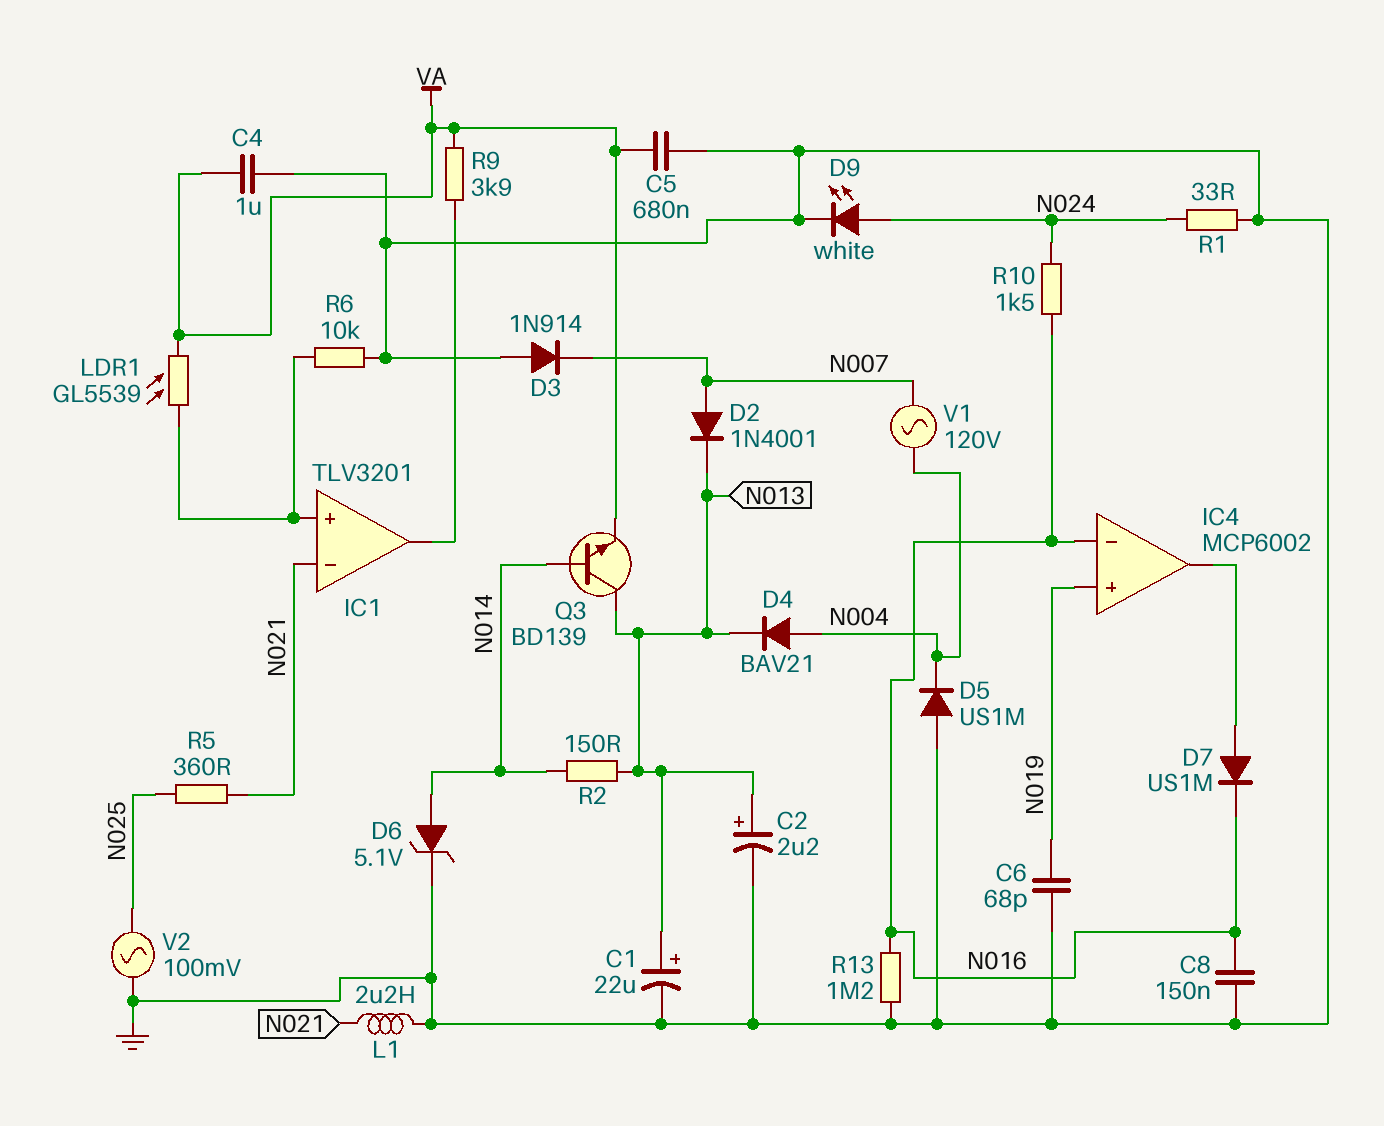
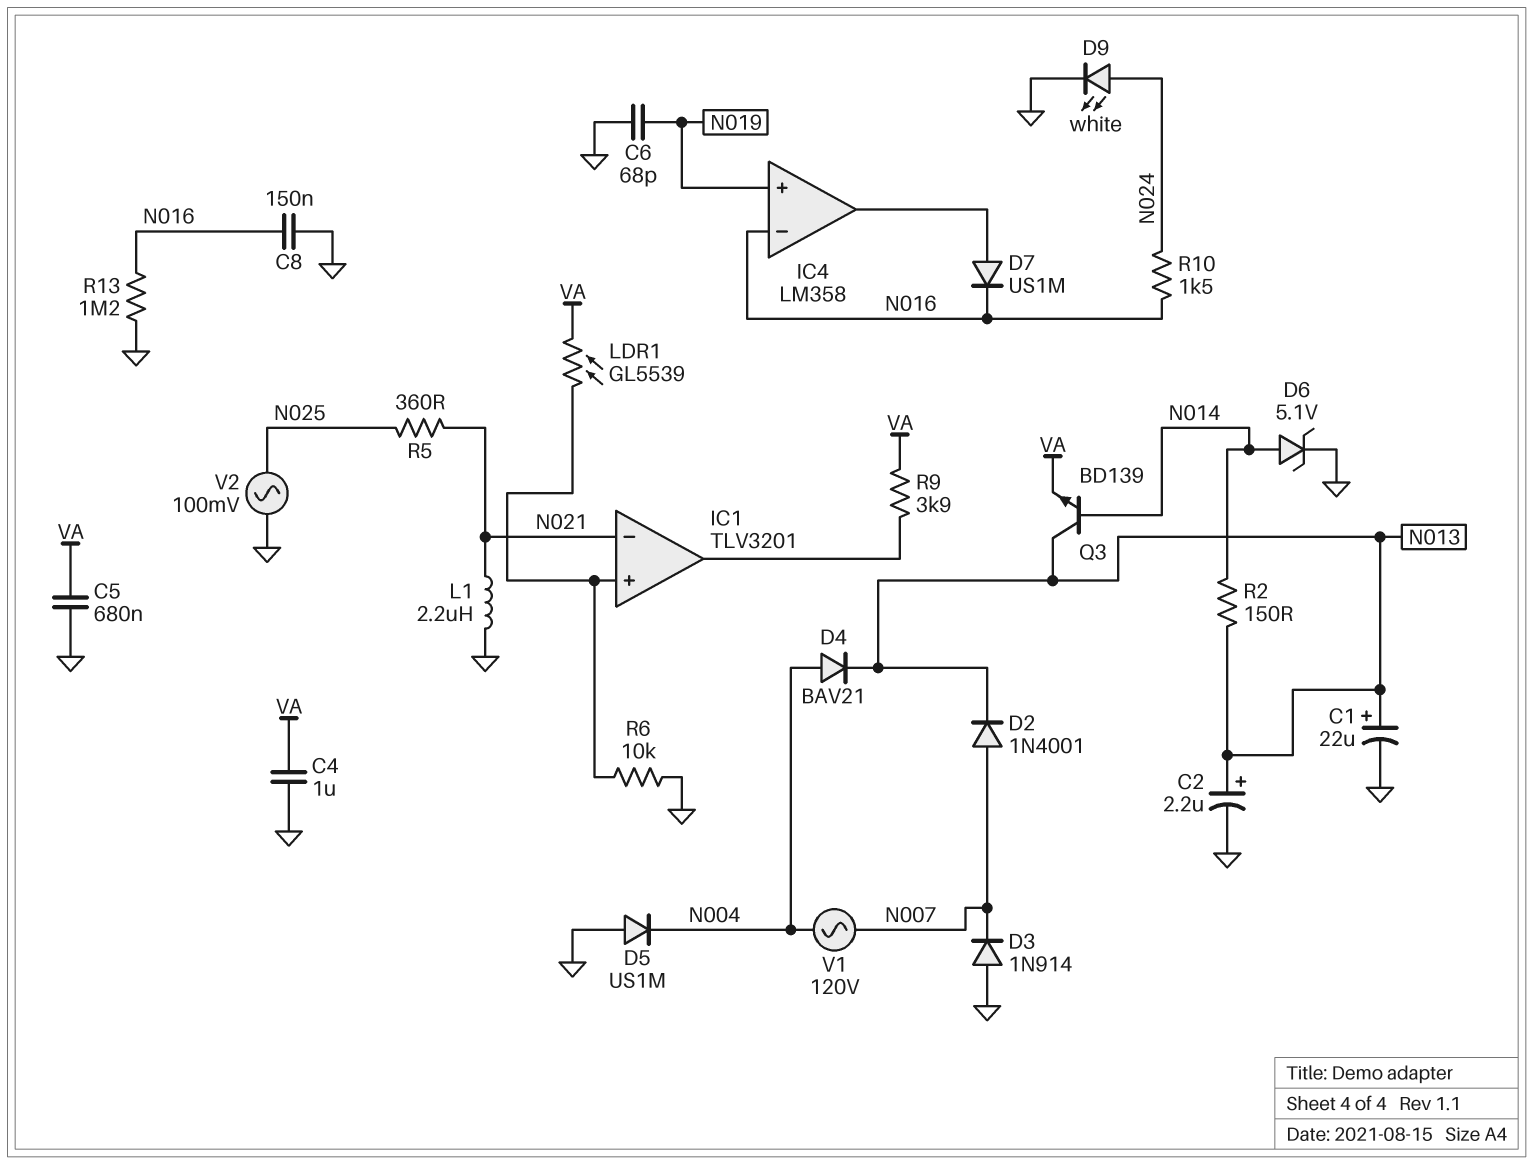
IC4: MCP6002 -> LM358
R1: 33 (GND, N024) -> none

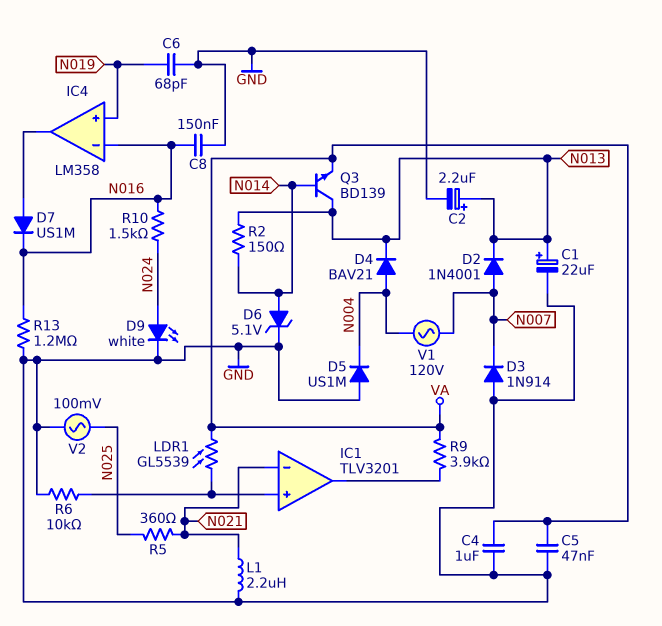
C5: 680nF (GND, VA) -> 47nF (GND, VA)

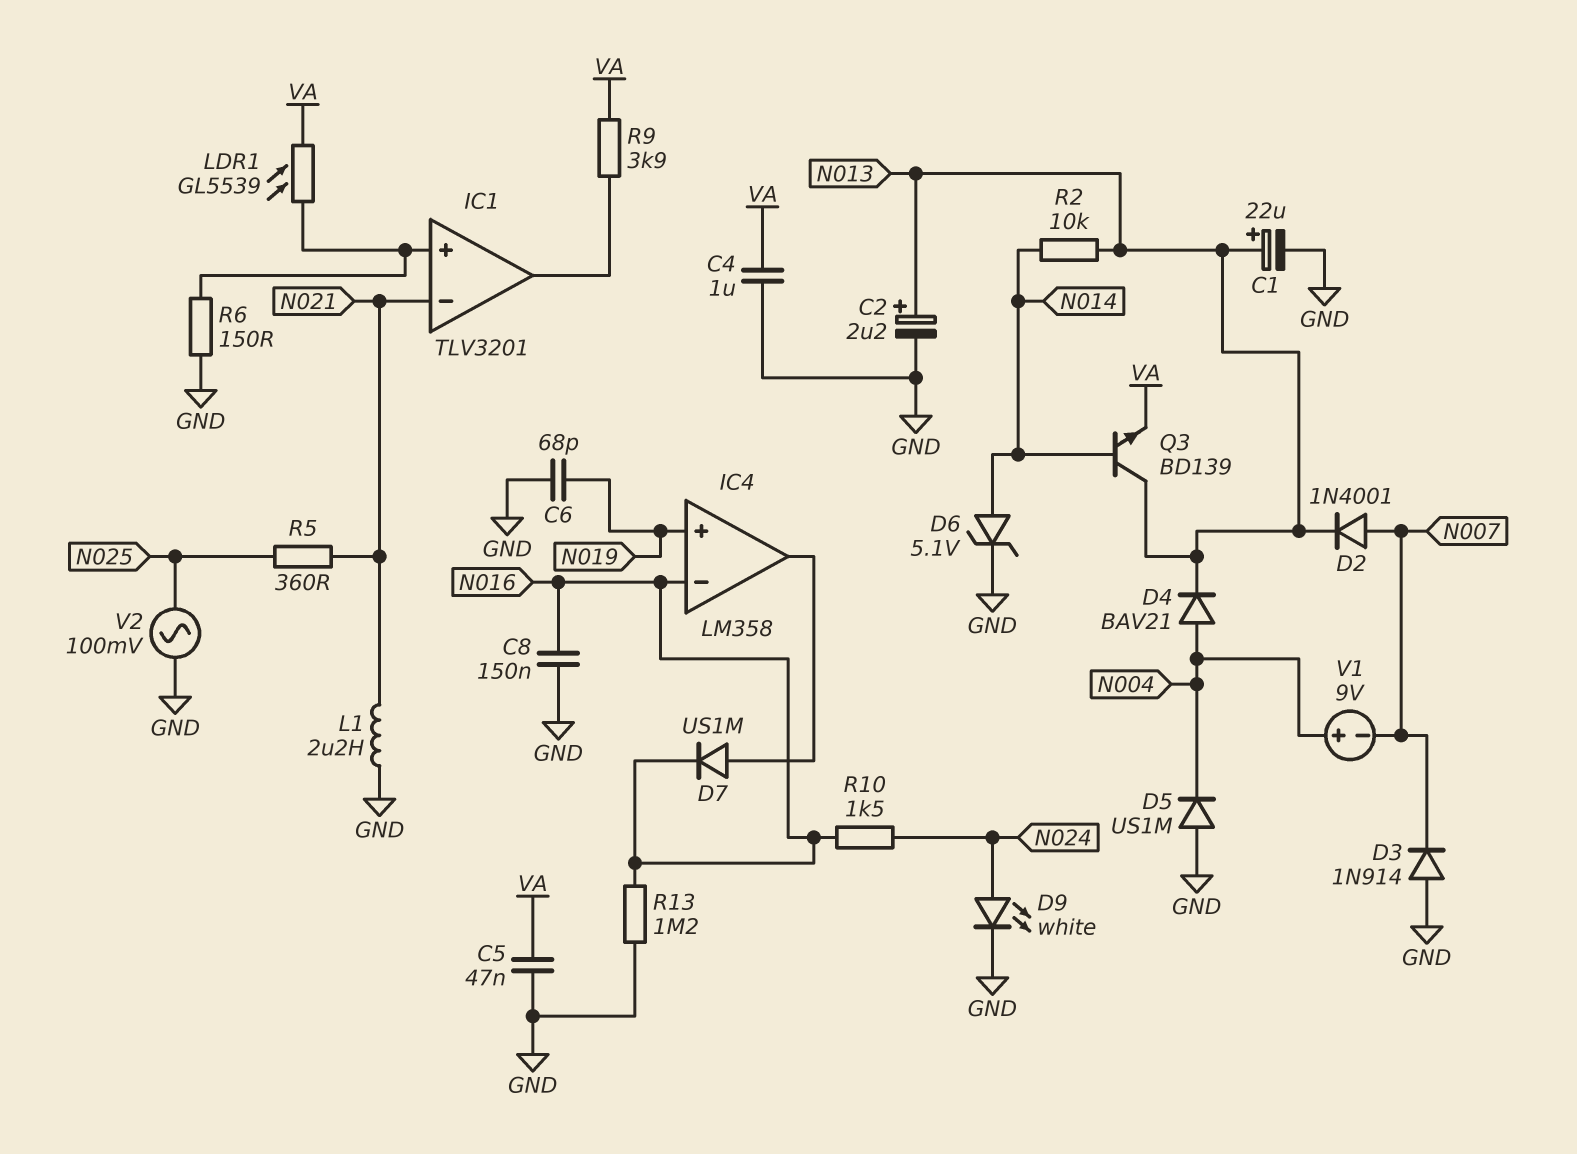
R2: 150 (N013, N014) -> 10k (N013, N014)
R6: 10k (GND, IC1/in+) -> 150 (GND, IC1/in+)
V1: AC 120V (N004, N007) -> 9V (plus N004, minus N007)

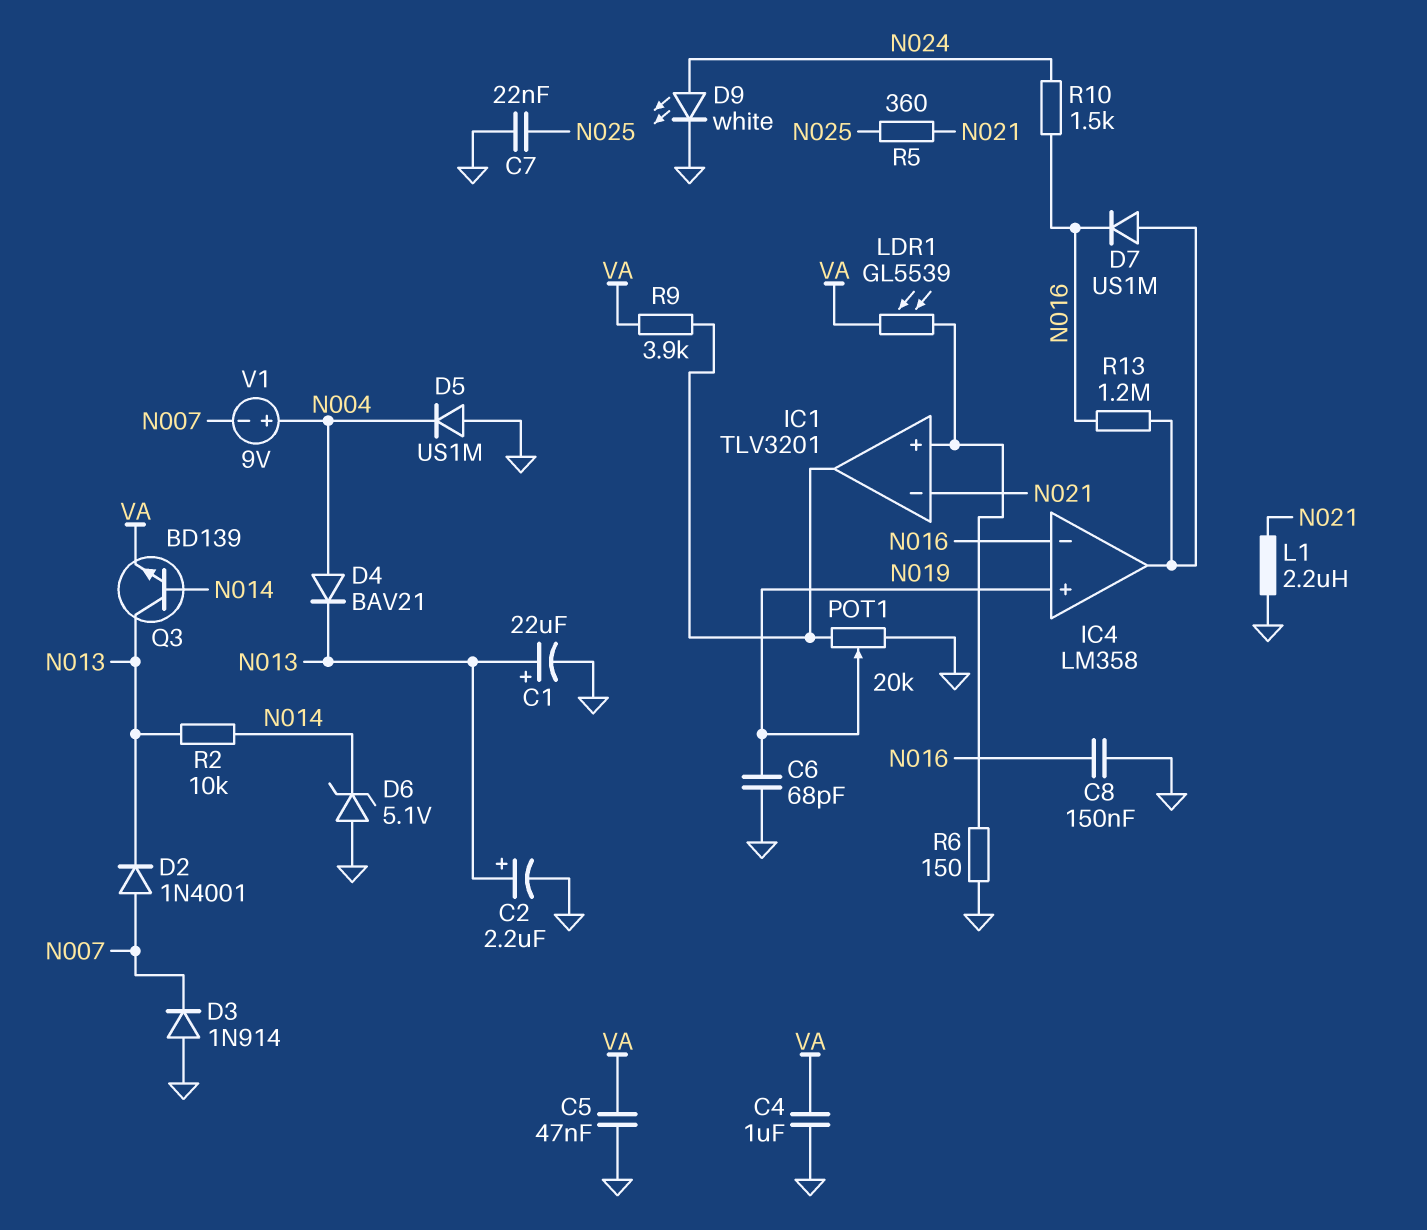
C7: none -> 22nF (GND, N025)
D6: zener 5.1V (A N014, K GND) -> zener 5.1V (A GND, K N014)
POT1: none -> 20k (GND, IC1/out, wiper N019)
R13: 1.2M (GND, N016) -> 1.2M (IC4/out, N016)
V2: AC 100mV (GND, N025) -> none

